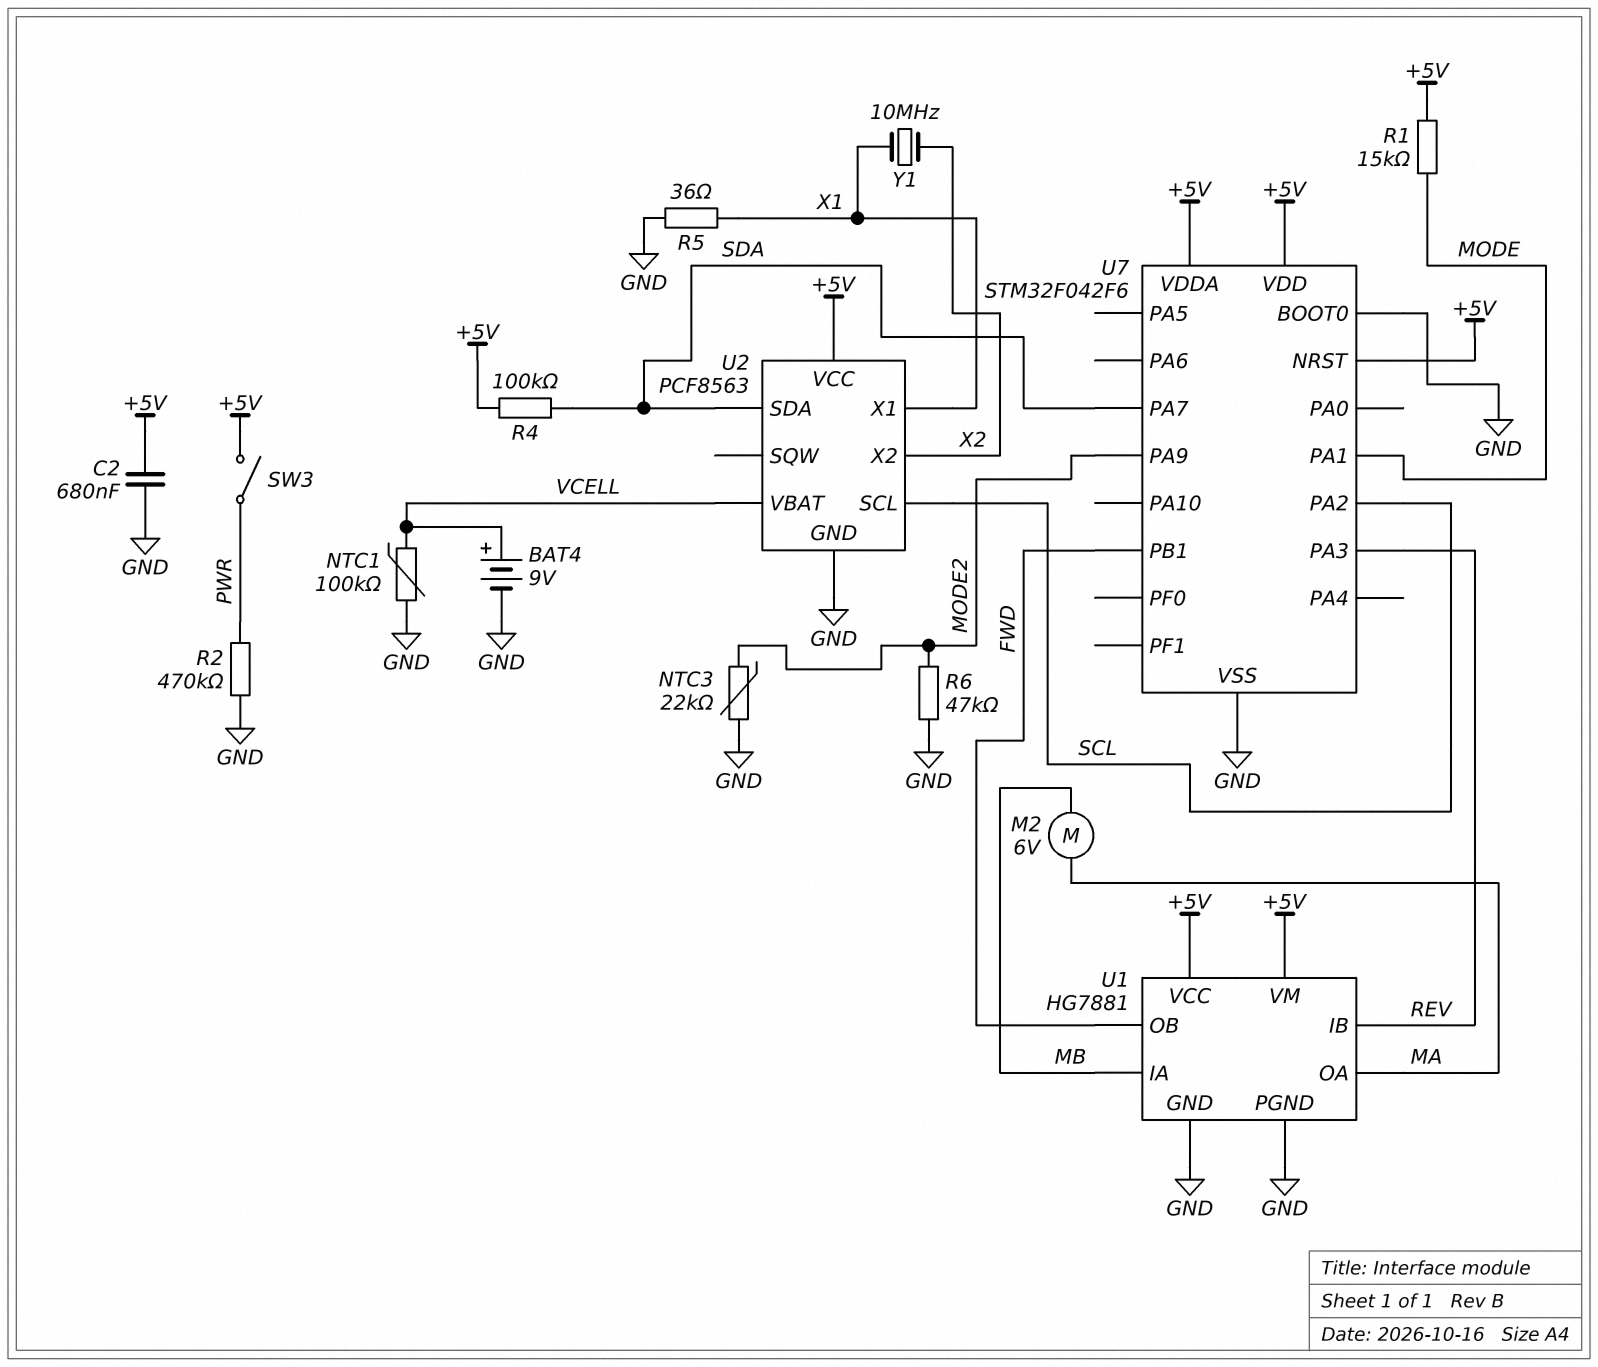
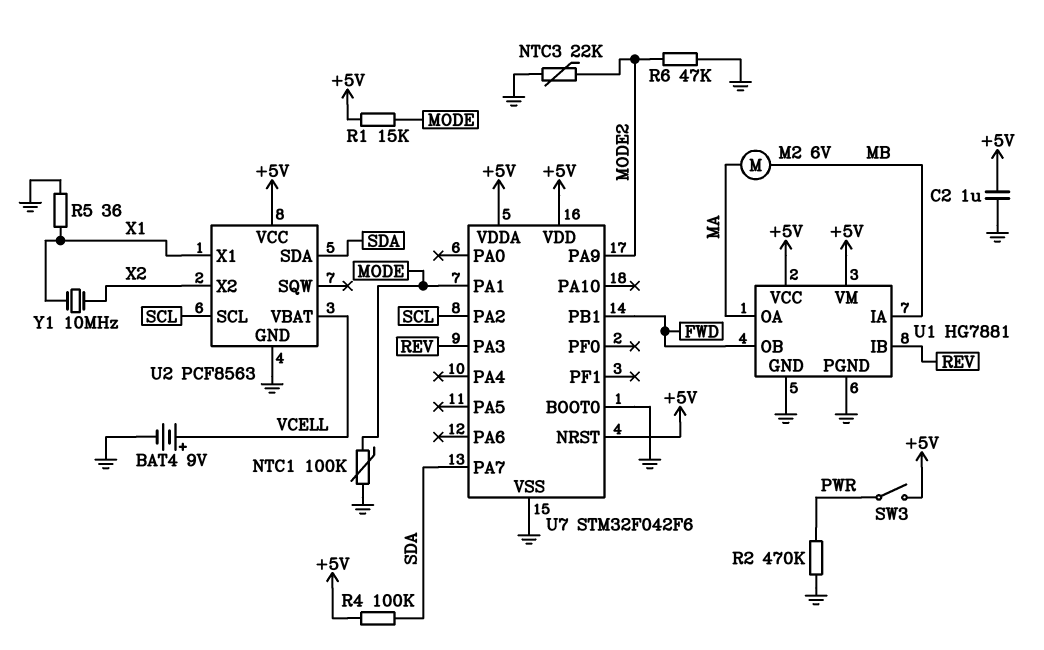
C2: 680nF (+5V, GND) -> 1uF (+5V, GND)
NTC1: 100k (GND, VCELL) -> 100k (GND, MODE)

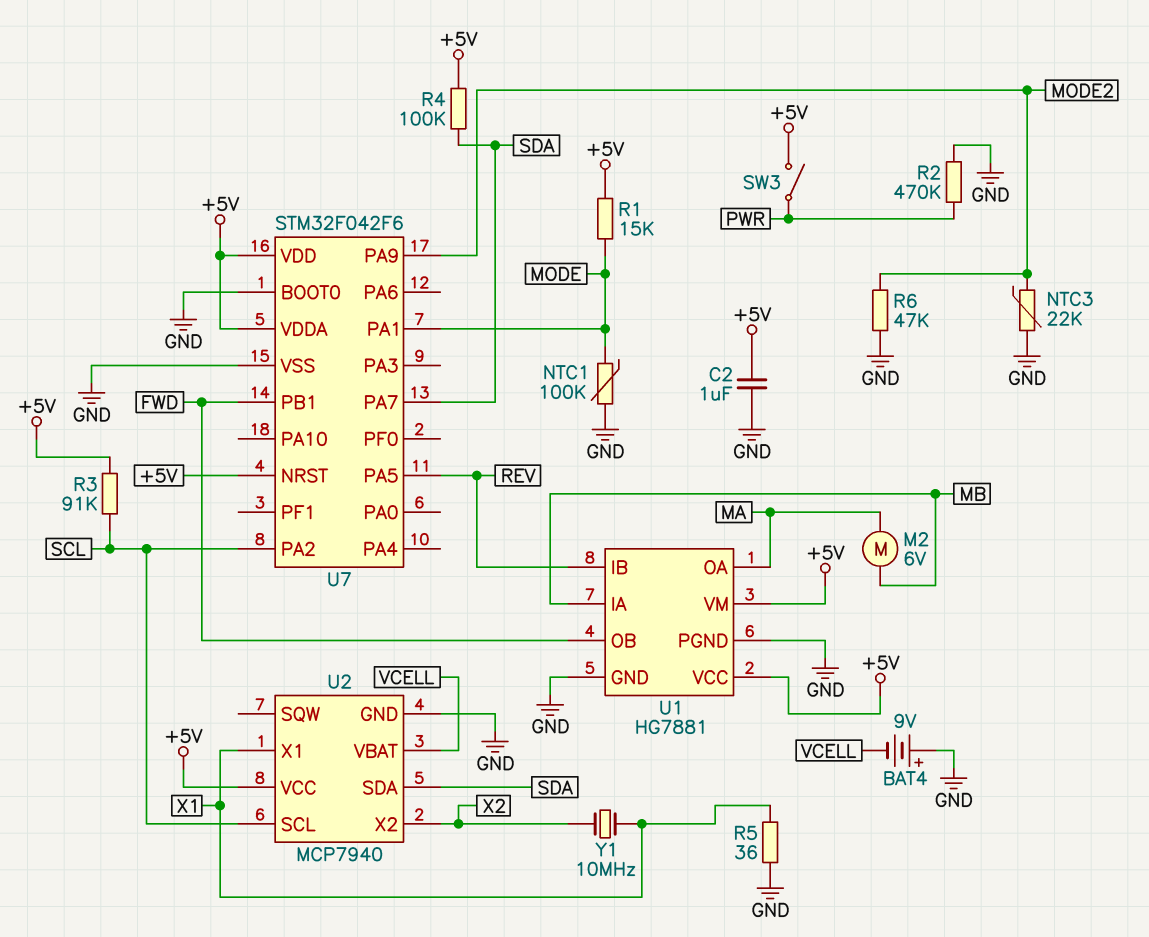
BAT4: 9V (plus VCELL, minus GND) -> 9V (plus GND, minus VCELL)
R3: none -> 91k (+5V, SCL)
U2: PCF8563 -> MCP7940
U7 pin PA3: REV -> none
U7 pin PA5: none -> REV

